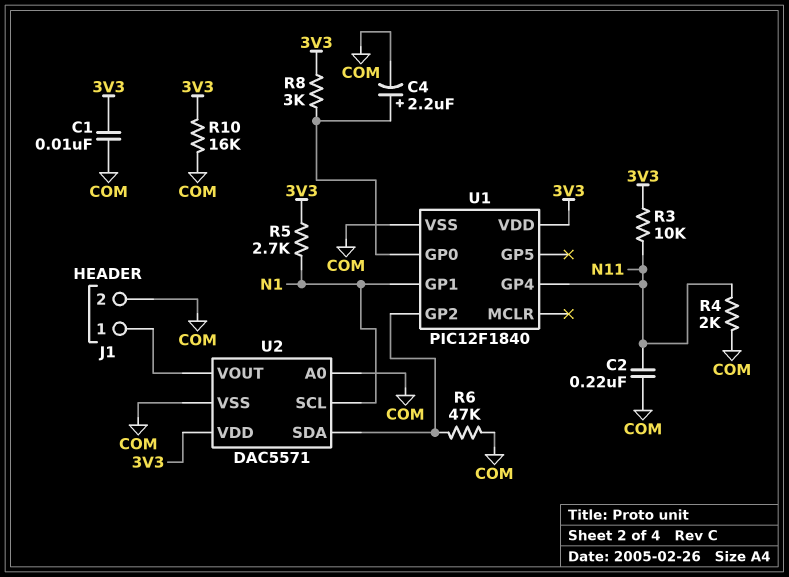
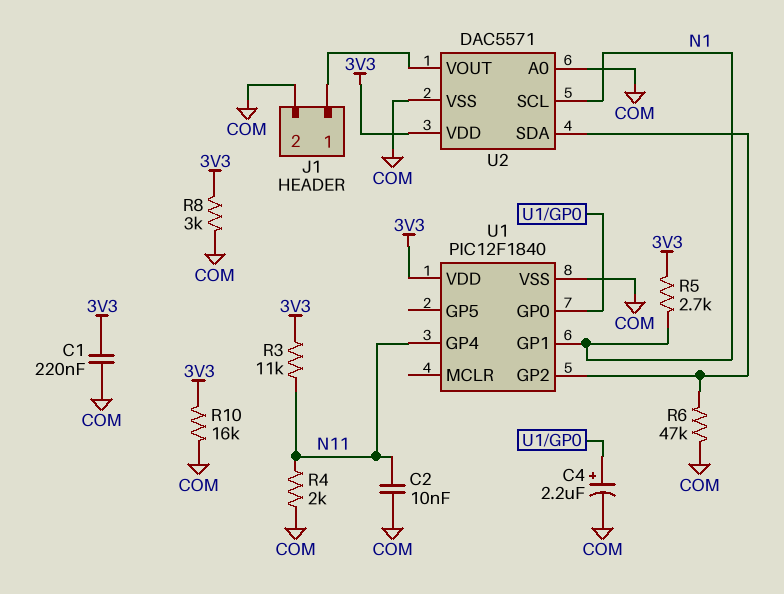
C1: 10nF (3V3, COM) -> 220nF (3V3, COM)
C2: 220nF (COM, N11) -> 10nF (COM, N11)
R3: 10k (3V3, N11) -> 11k (3V3, N11)
R8: 3k (3V3, U1/GP0) -> 3k (3V3, COM)

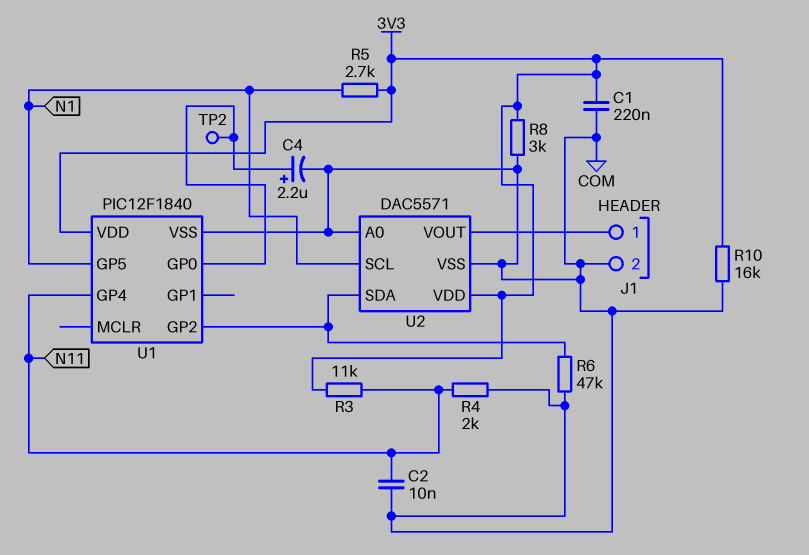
TP2: none -> test point (U1/GP0)
U1 pin GP1: N1 -> none
U1 pin GP5: none -> N1

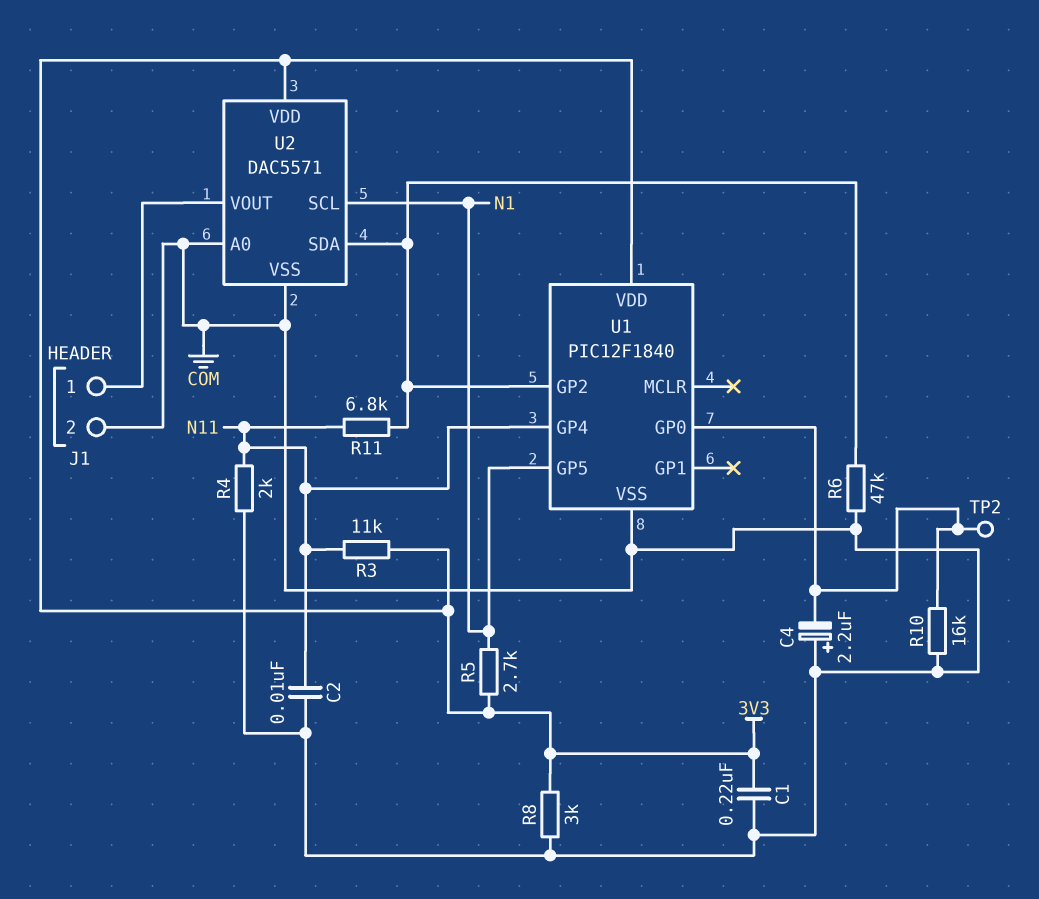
C4: 2.2uF (plus U1/GP0, minus COM) -> 2.2uF (plus COM, minus U1/GP0)
R10: 16k (3V3, COM) -> 16k (COM, U1/GP0)
R11: none -> 6.8k (N11, U1/GP2)

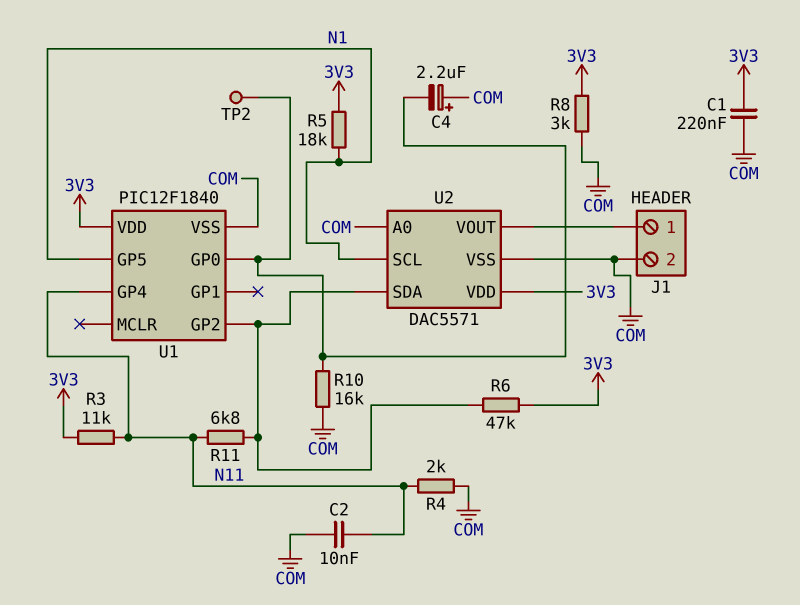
R5: 2.7k (3V3, N1) -> 18k (3V3, N1)
R6: 47k (COM, U1/GP2) -> 47k (3V3, U1/GP2)

